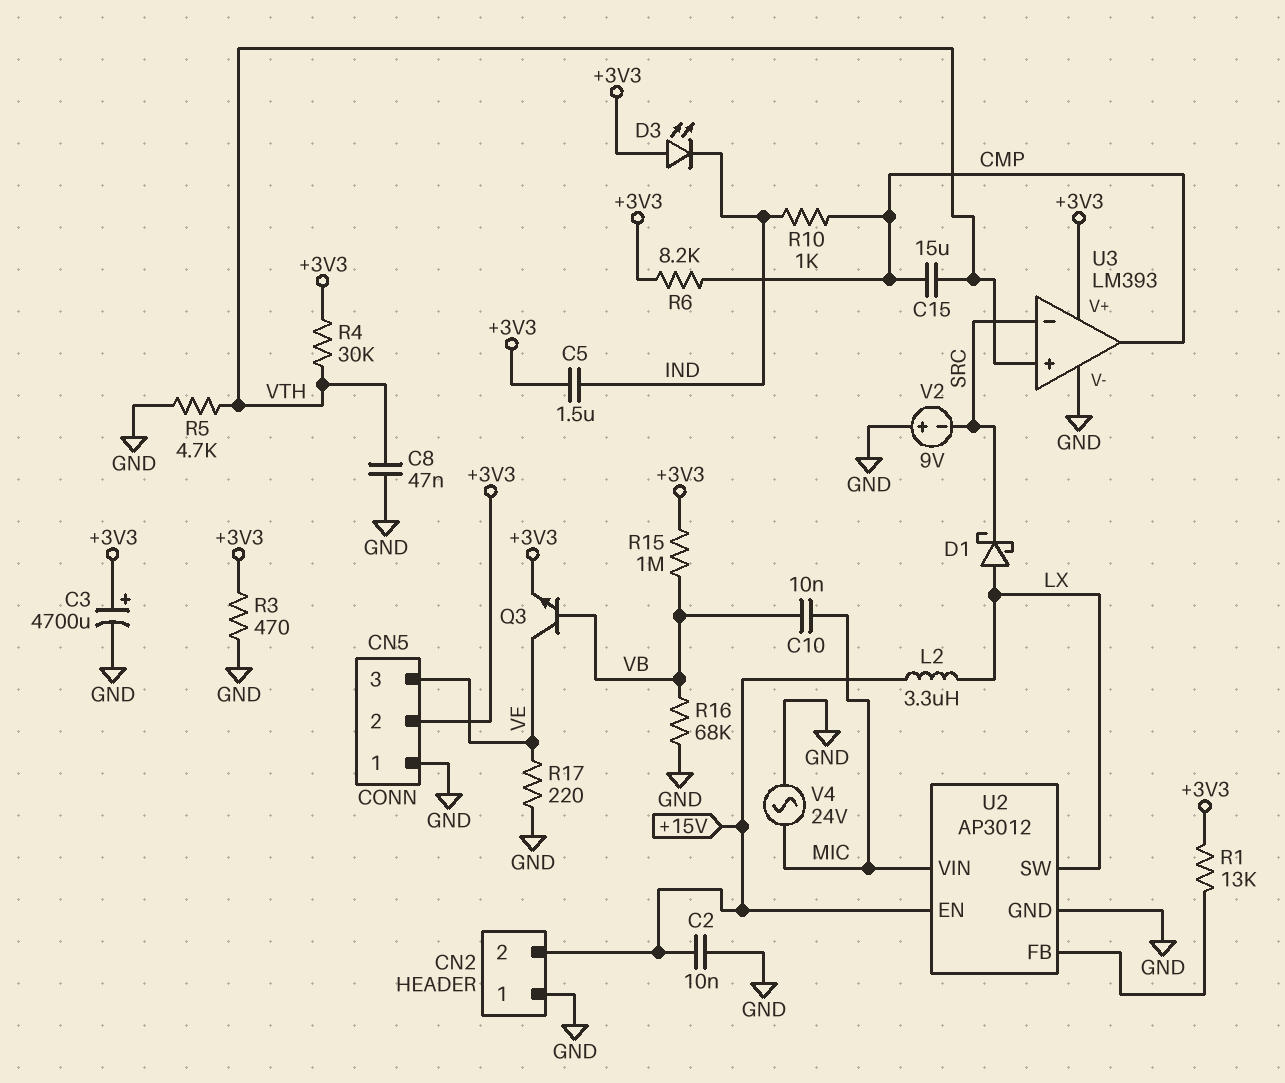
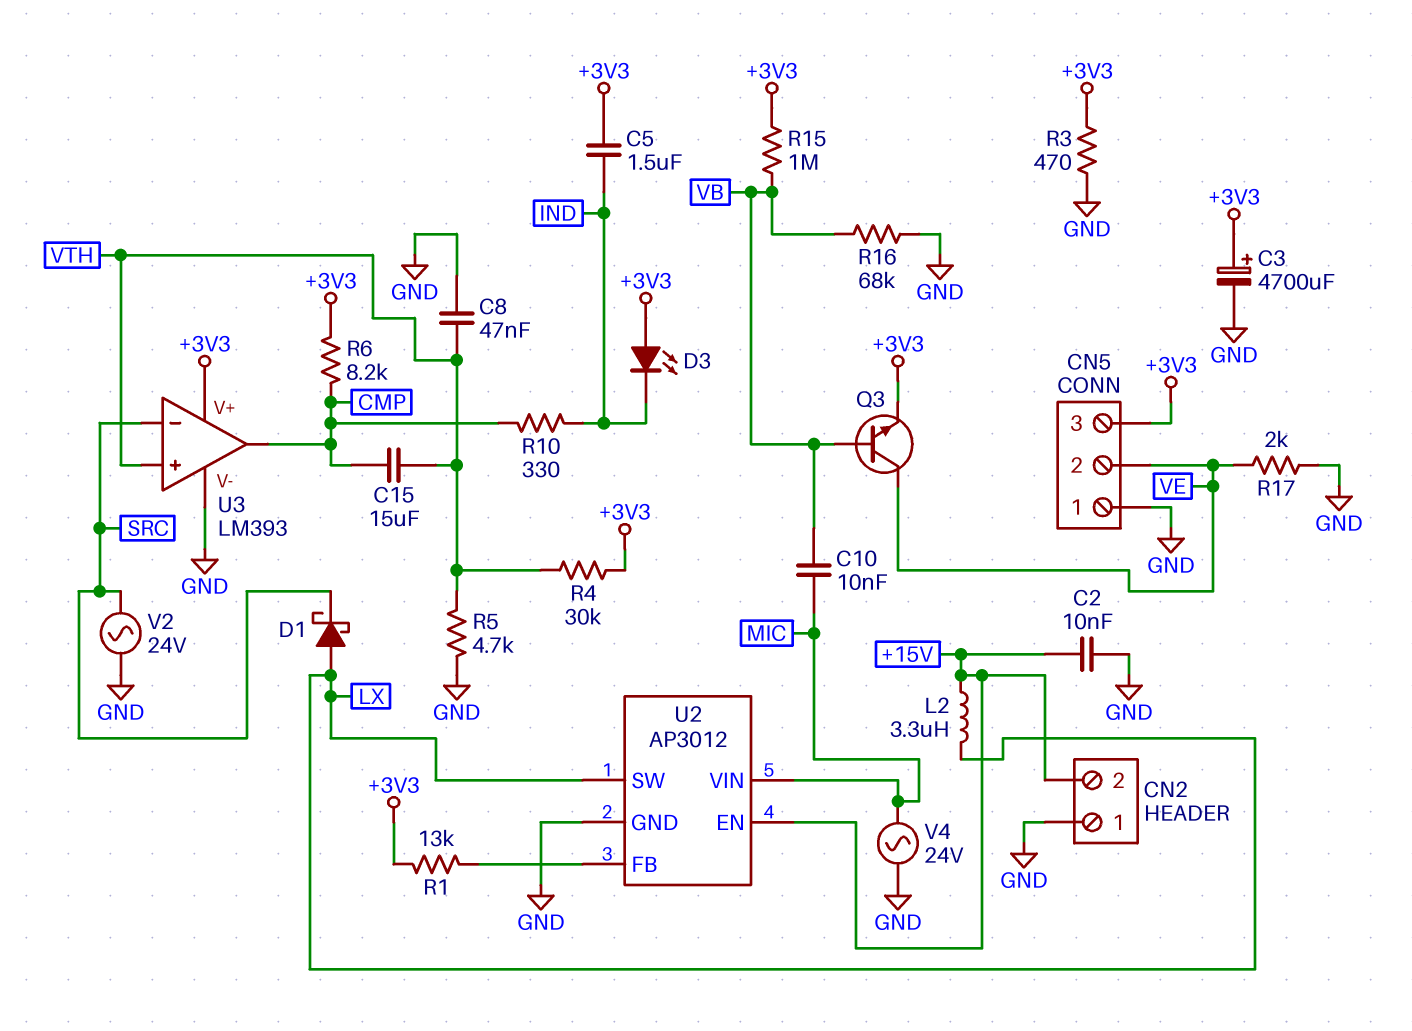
CN5 pin 2: +3V3 -> VE
CN5 pin 3: VE -> +3V3
R10: 1k (CMP, IND) -> 330 (CMP, IND)
R17: 220 (GND, VE) -> 2k (GND, VE)
V2: 9V (plus GND, minus SRC) -> AC 24V (GND, SRC)

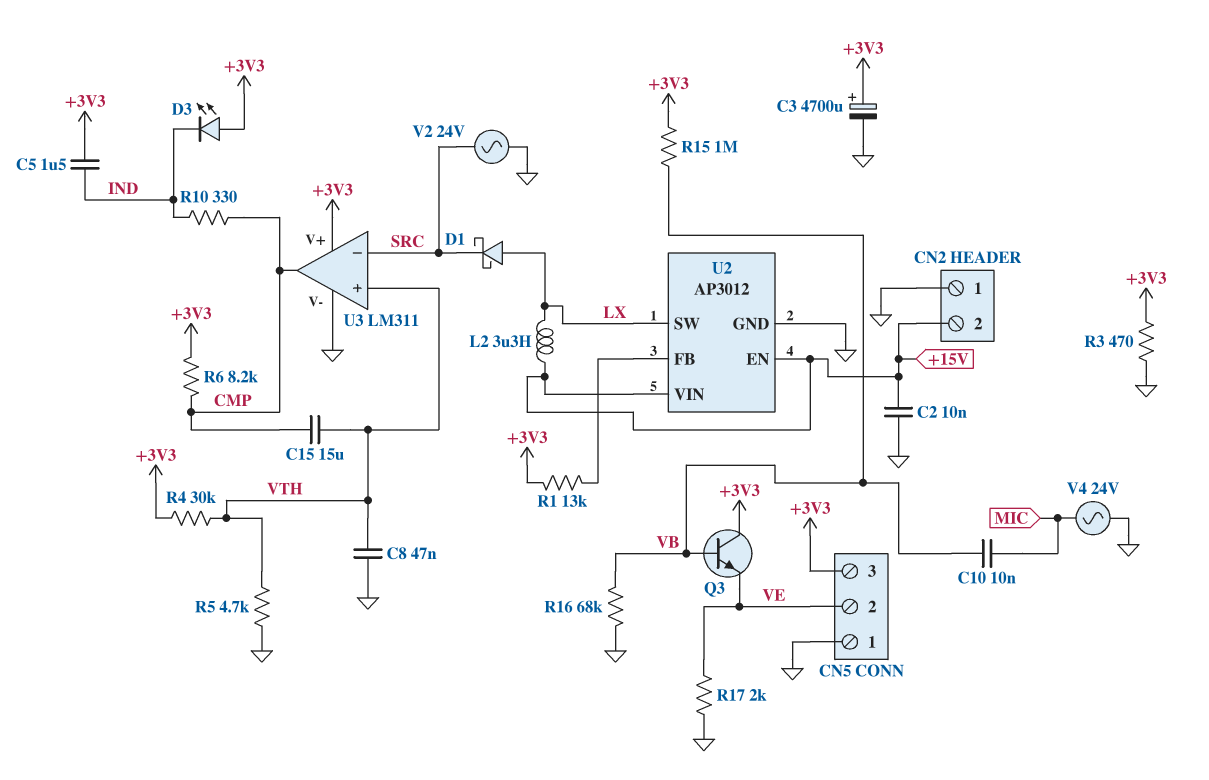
Q3: NPN (B VB, C VE, E +3V3) -> NPN (B VB, C +3V3, E VE)
U2 pin VIN: MIC -> +15V
U3: LM393 -> LM311

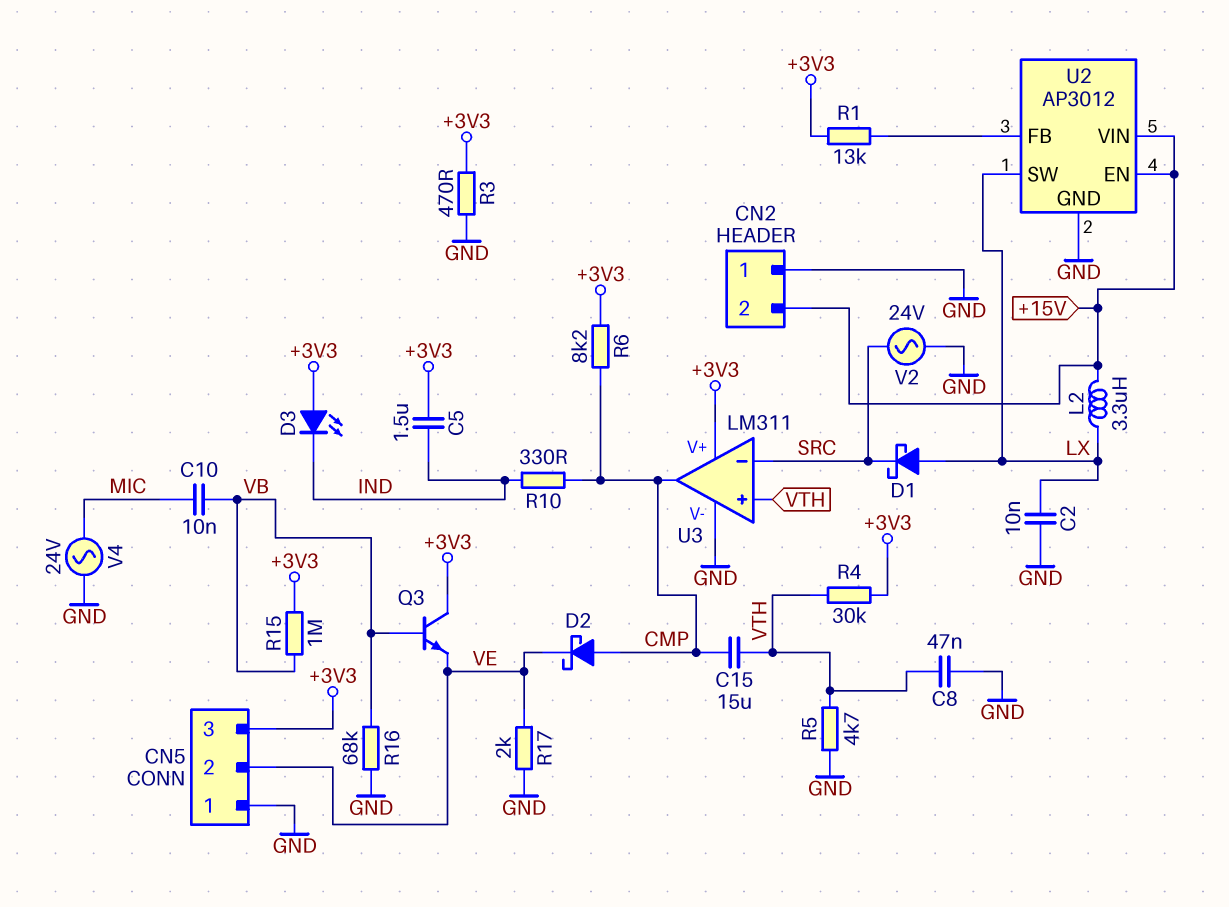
C2: 10nF (+15V, GND) -> 10nF (GND, LX)
C3: 4700uF (plus +3V3, minus GND) -> none
D2: none -> schottky (A CMP, K VE)

